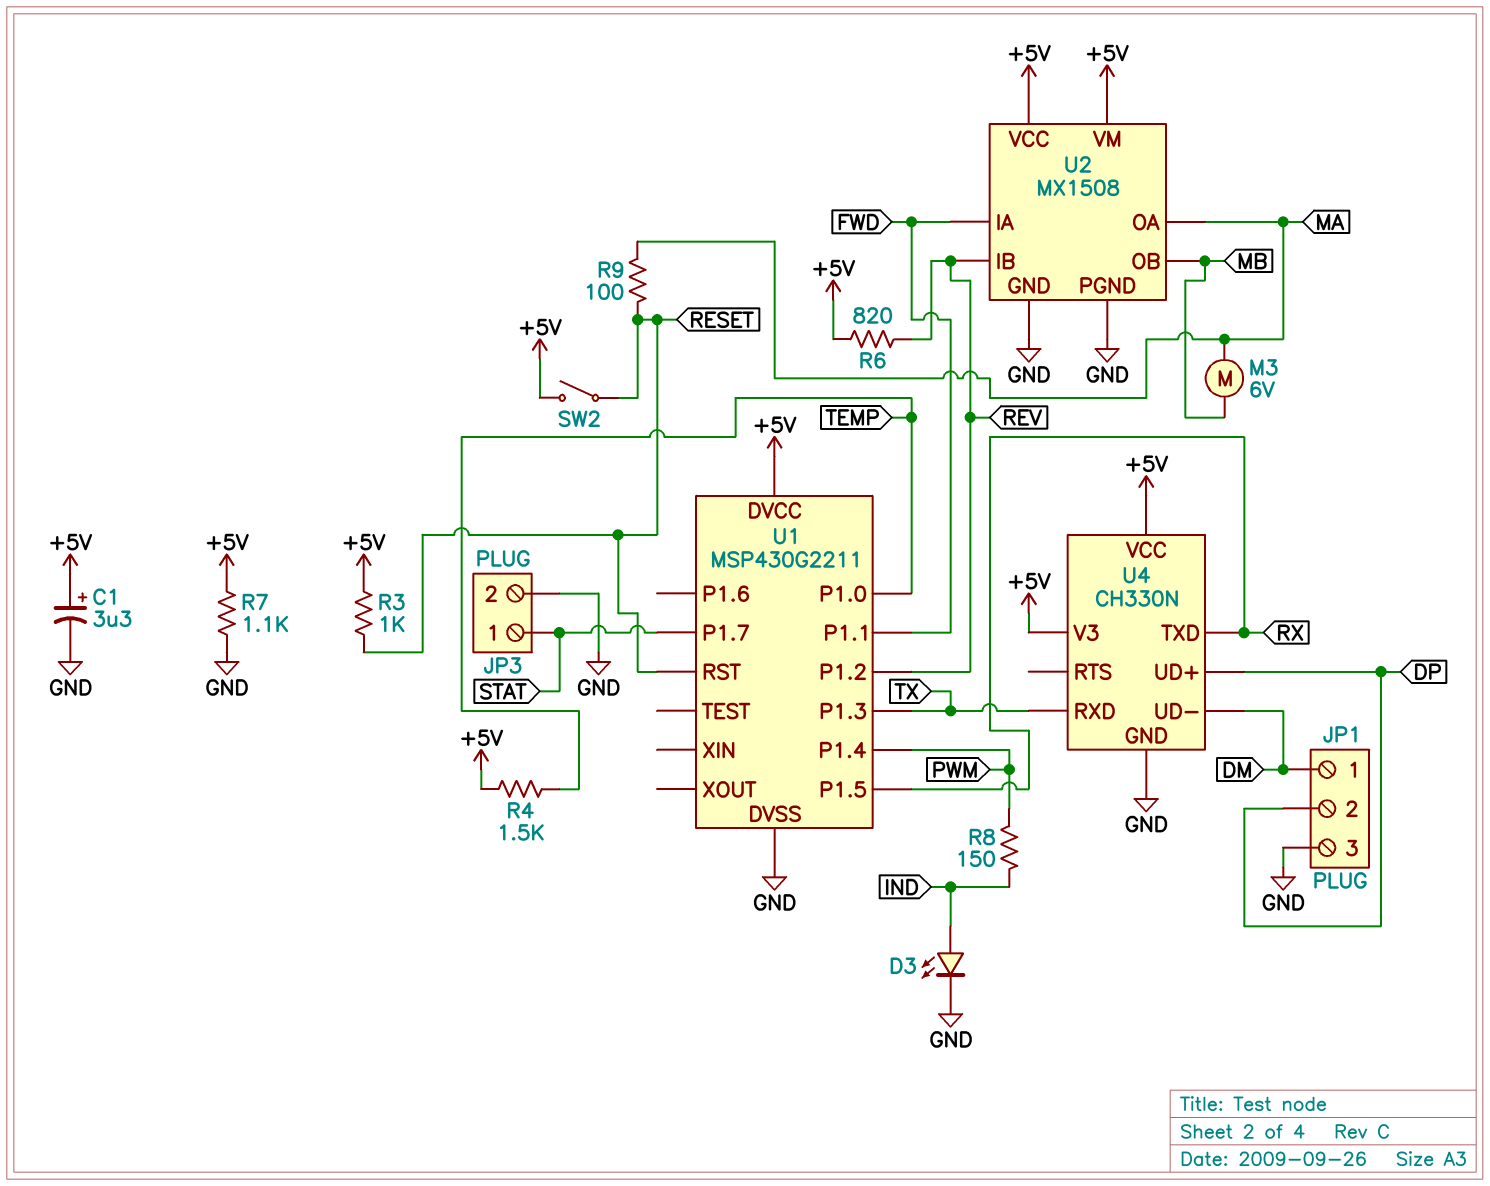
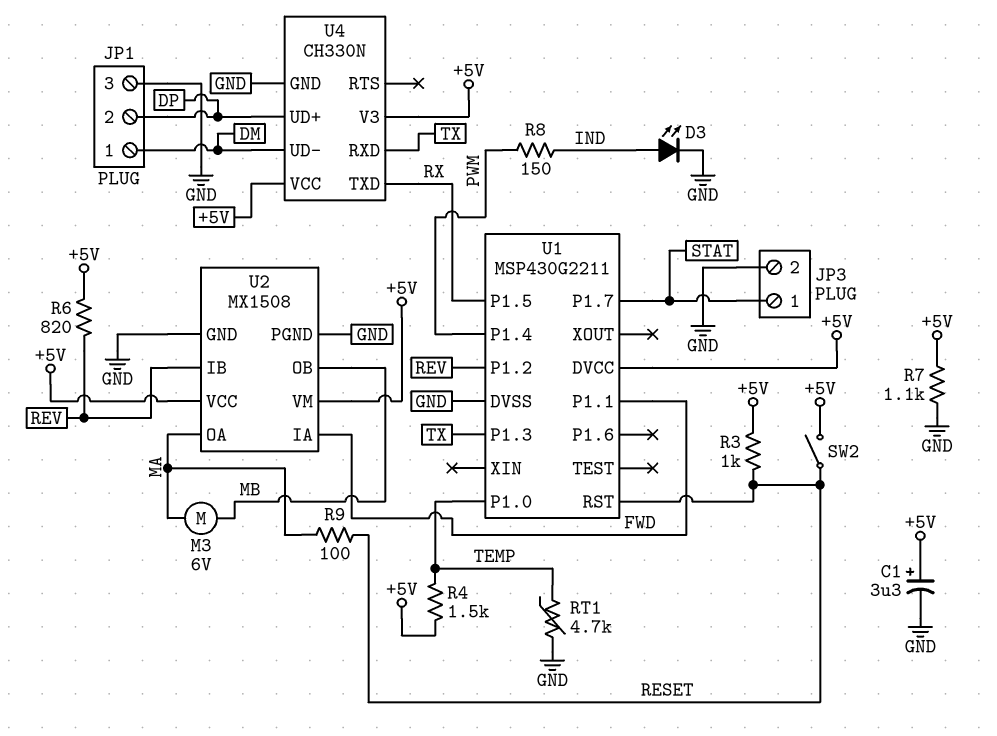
RT1: none -> 4.7k (GND, TEMP)

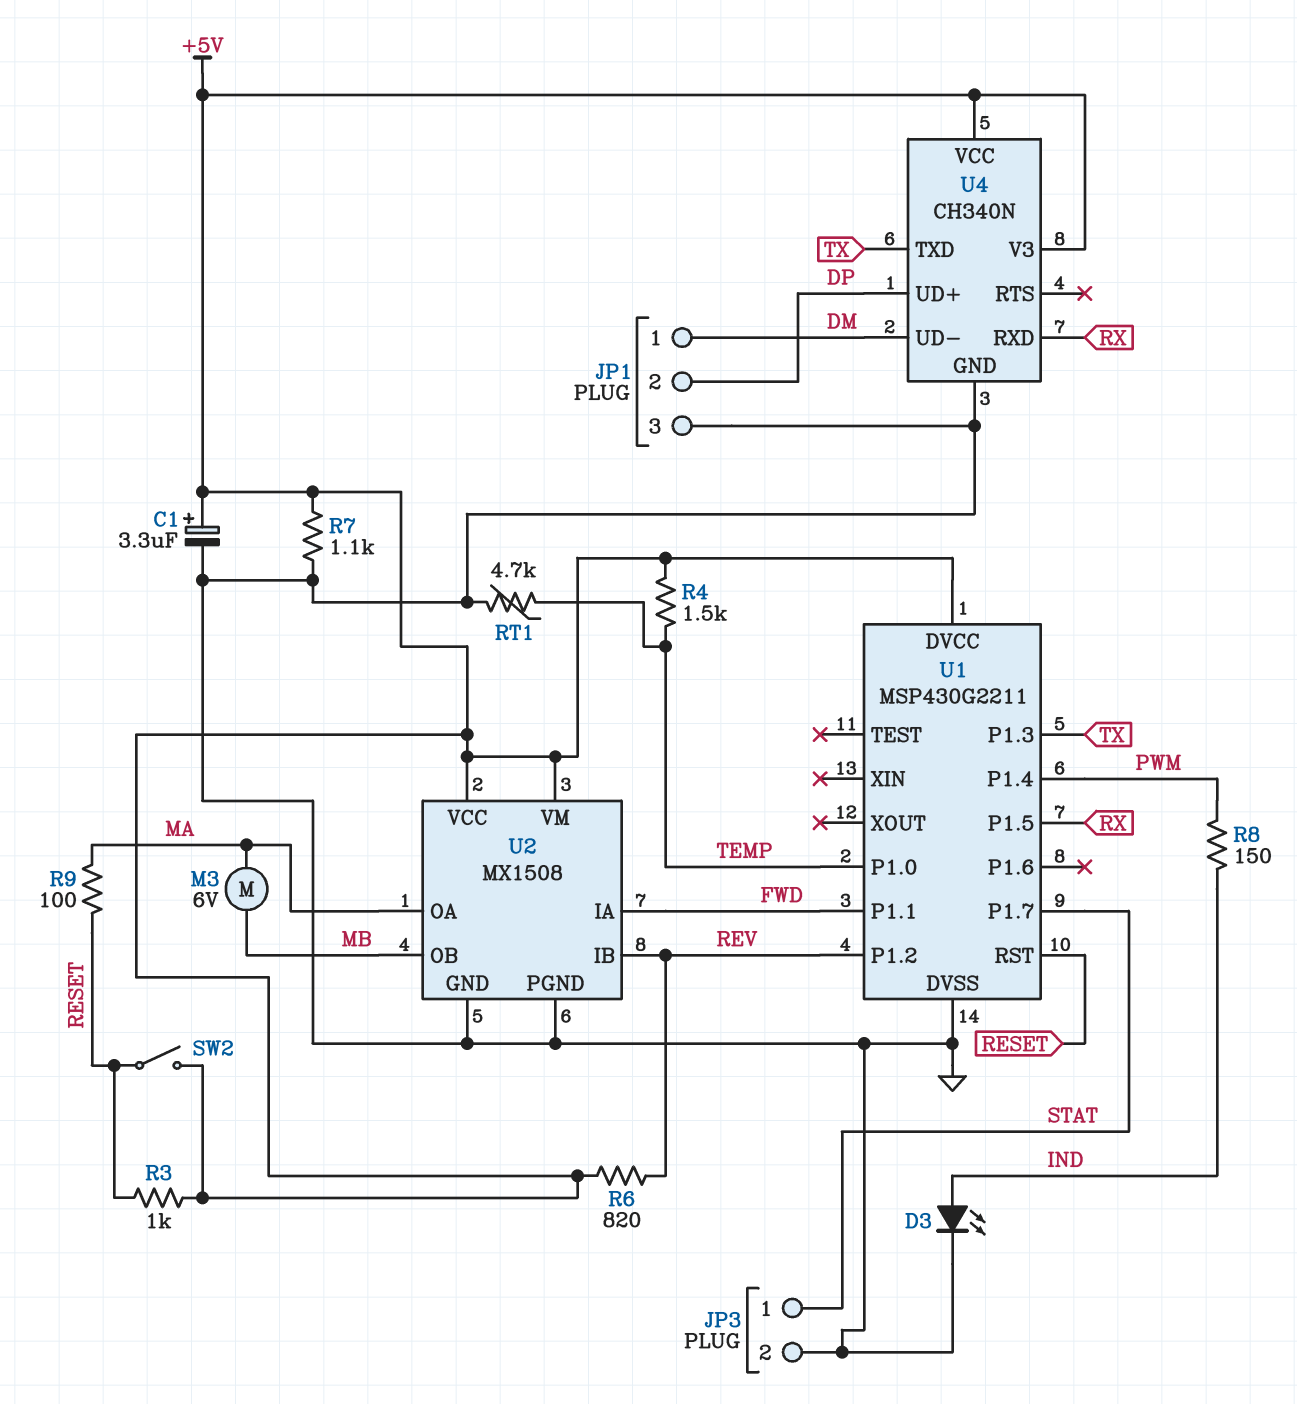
U4: CH330N -> CH340N
U4 pin RXD: TX -> RX
U4 pin TXD: RX -> TX

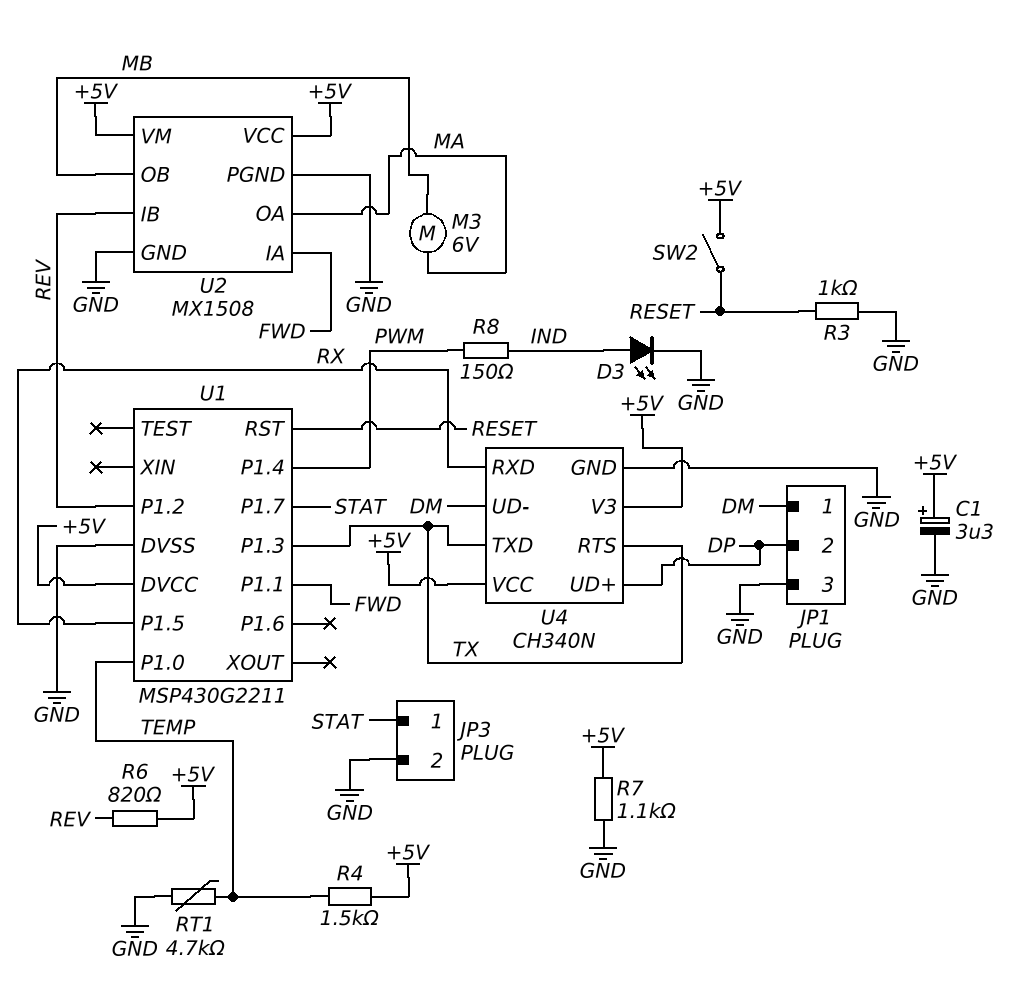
R3: 1k (+5V, RESET) -> 1k (GND, RESET)
R9: 100 (MA, RESET) -> none
U4 pin RTS: none -> TX

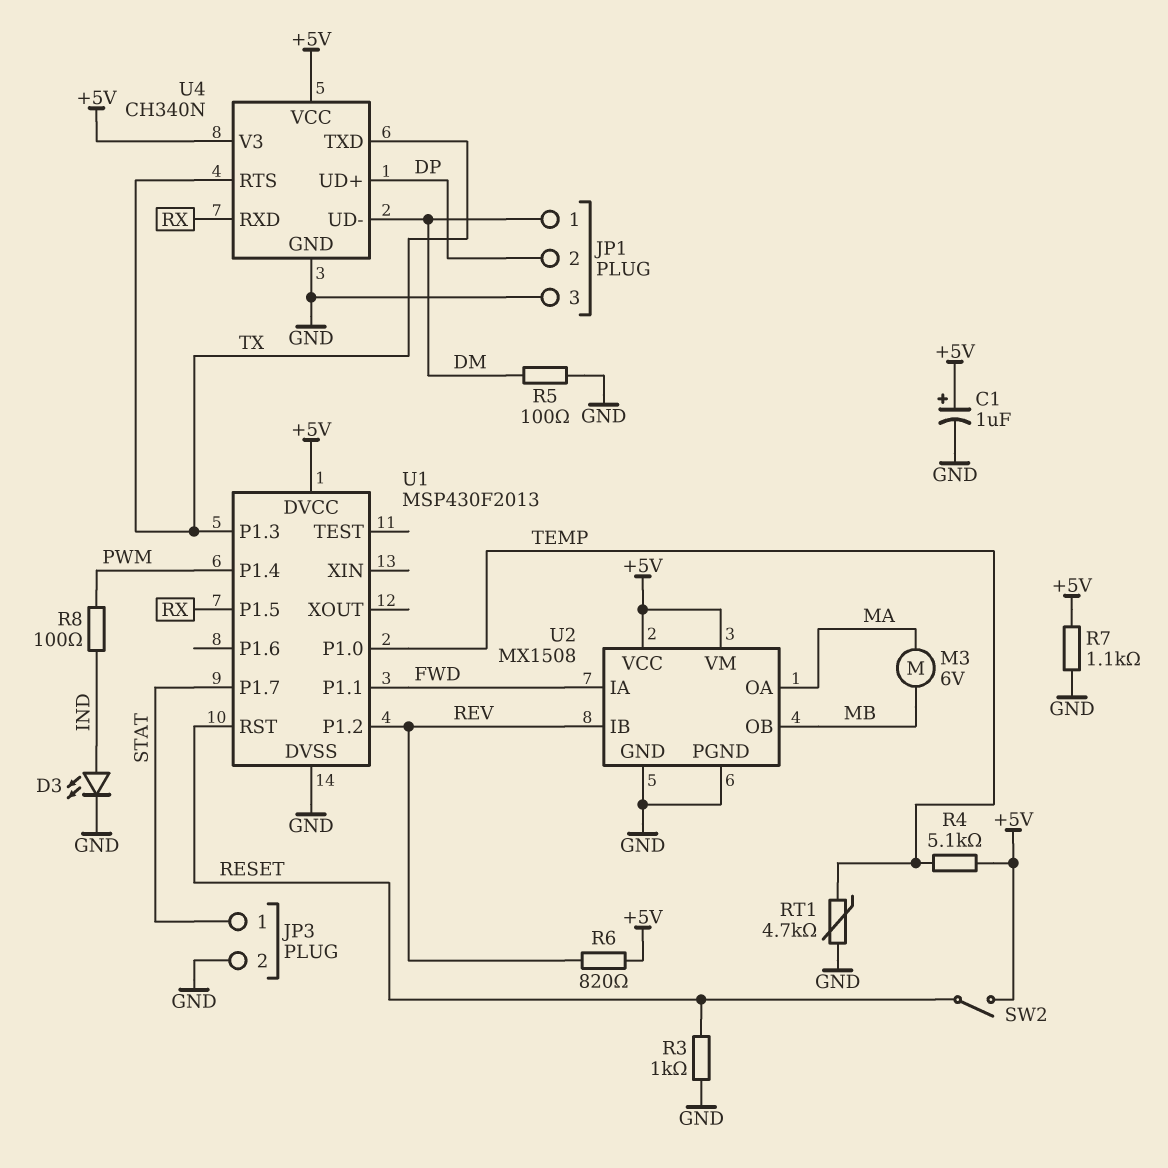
C1: 3.3uF (plus +5V, minus GND) -> 1uF (plus +5V, minus GND)
R4: 1.5k (+5V, TEMP) -> 5.1k (+5V, TEMP)
R5: none -> 100 (DM, GND)
R8: 150 (IND, PWM) -> 100 (IND, PWM)
U1: MSP430G2211 -> MSP430F2013

